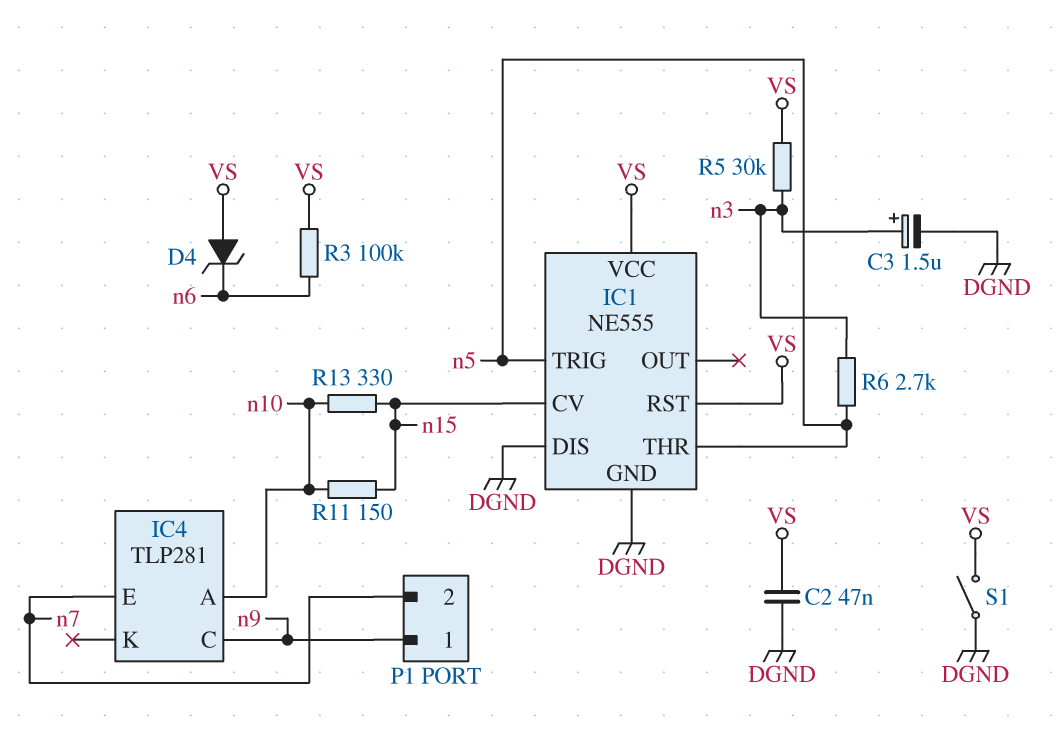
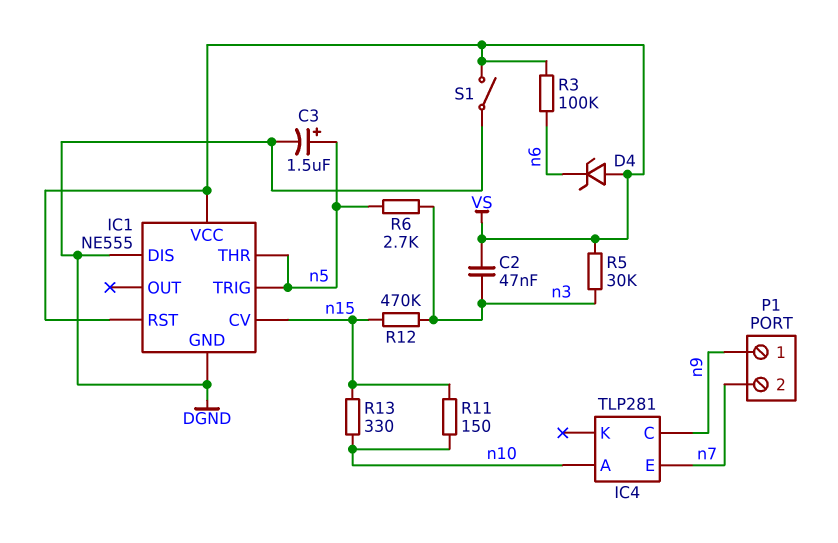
C2: 47nF (DGND, VS) -> 47nF (VS, n3)
C3: 1.5uF (plus n3, minus DGND) -> 1.5uF (plus n5, minus DGND)
R12: none -> 470k (n3, n15)

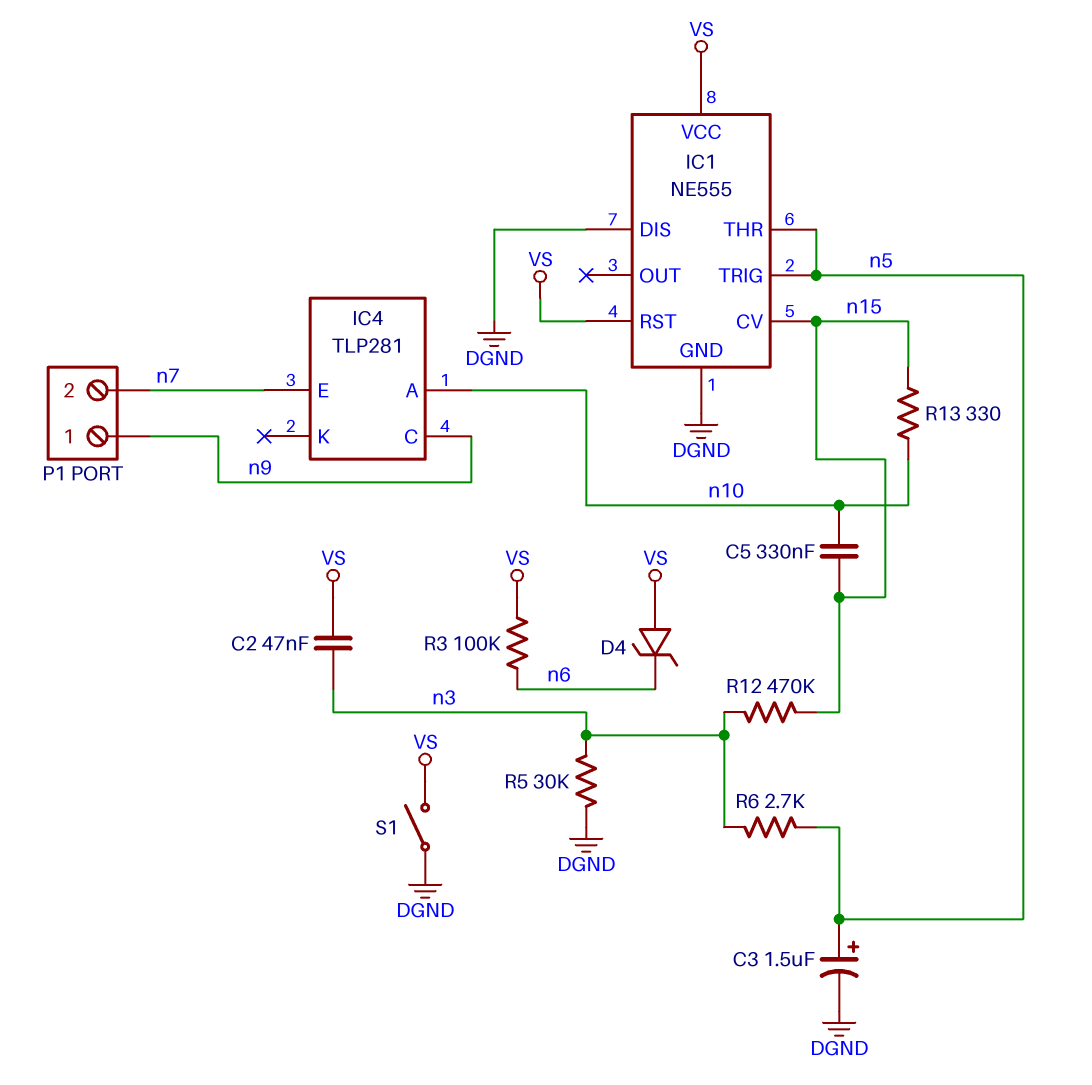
C5: none -> 330nF (n10, n15)
R5: 30k (VS, n3) -> 30k (DGND, n3)
R11: 150 (n10, n15) -> none

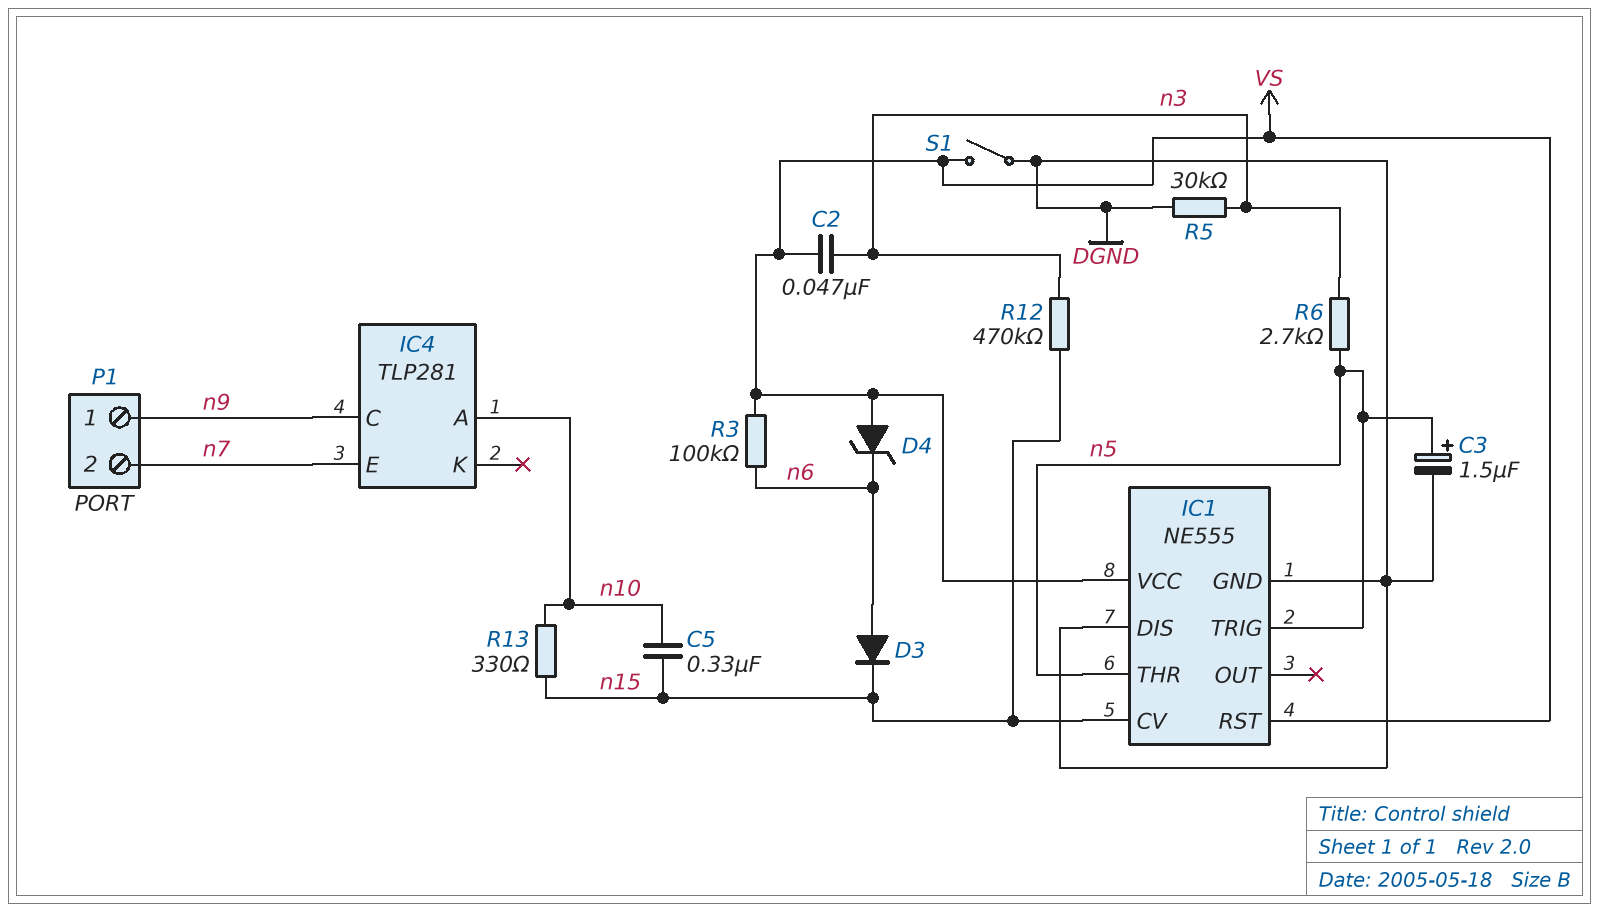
D3: none -> diode (A n6, K n15)

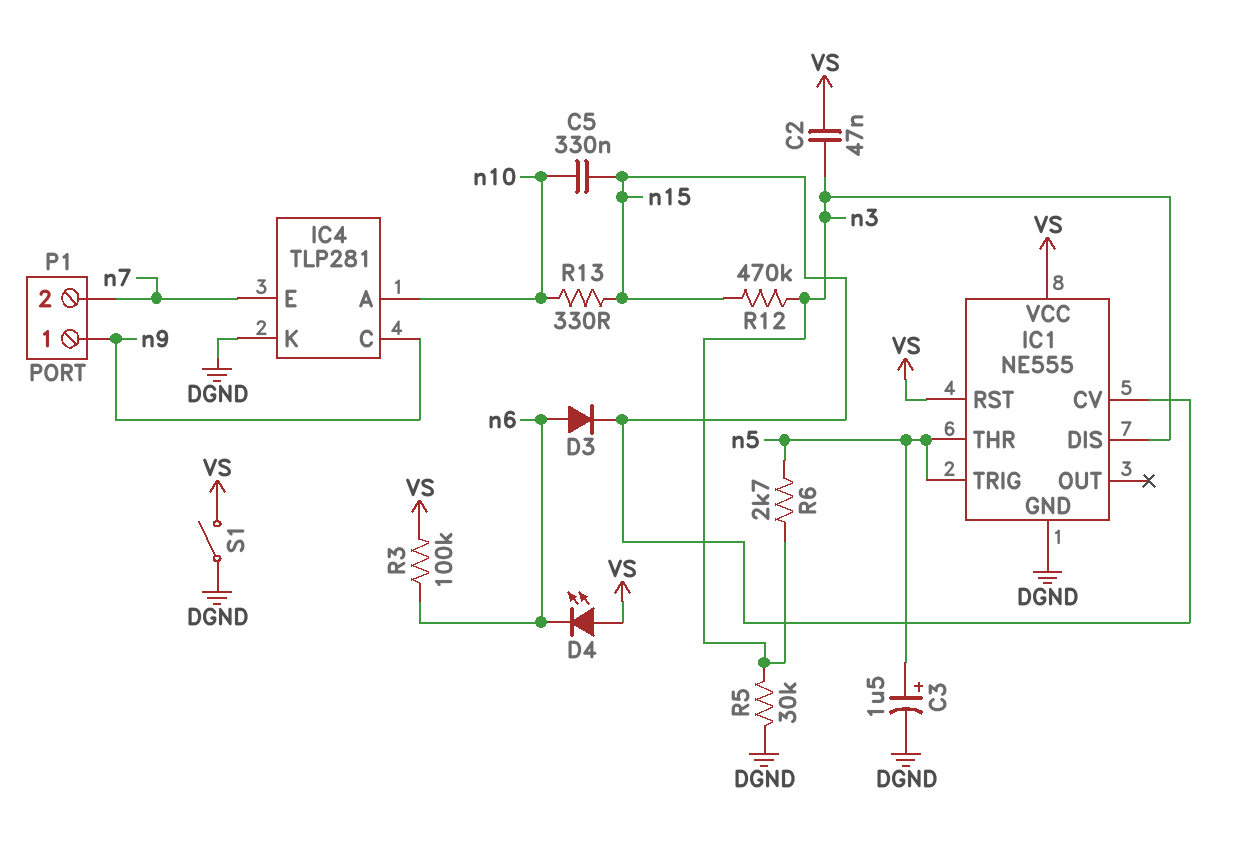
D4: zener (A VS, K n6) -> LED (A VS, K n6)
IC1 pin DIS: DGND -> n3
IC4 pin K: none -> DGND

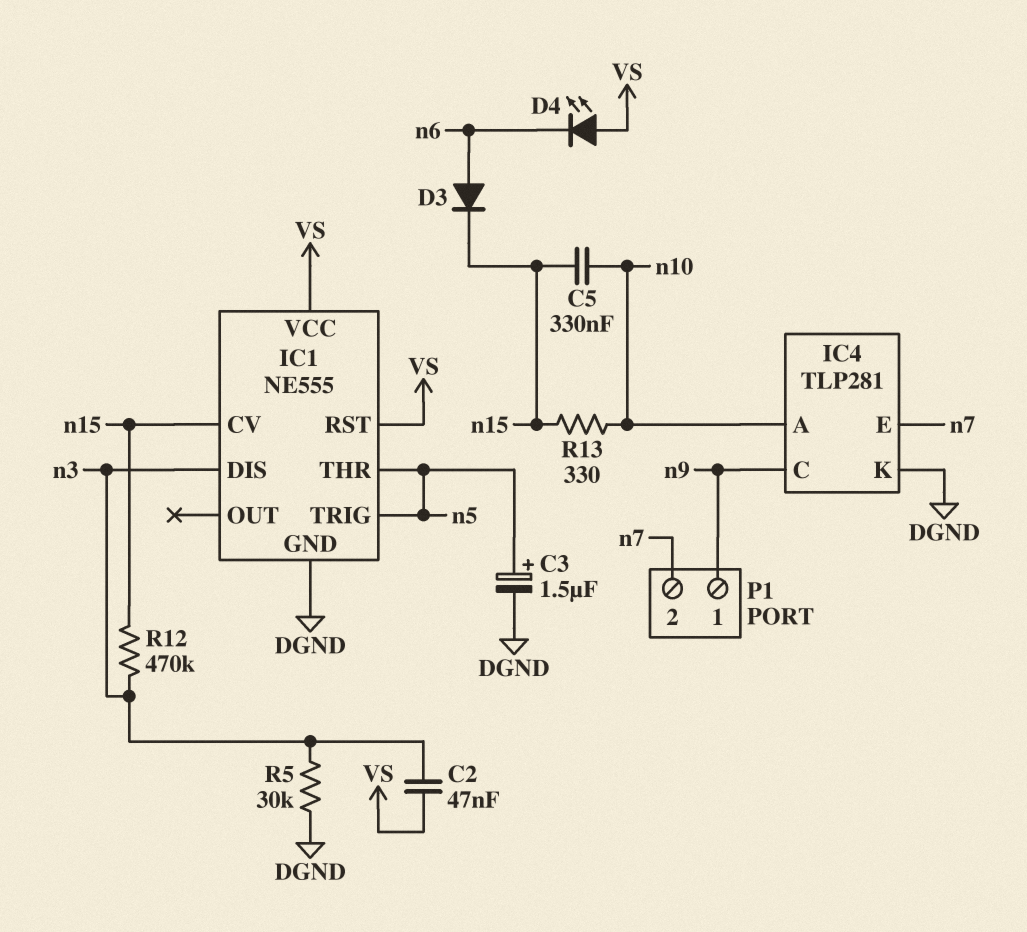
R3: 100k (VS, n6) -> none
R6: 2.7k (n3, n5) -> none
S1: switch (DGND, VS) -> none

